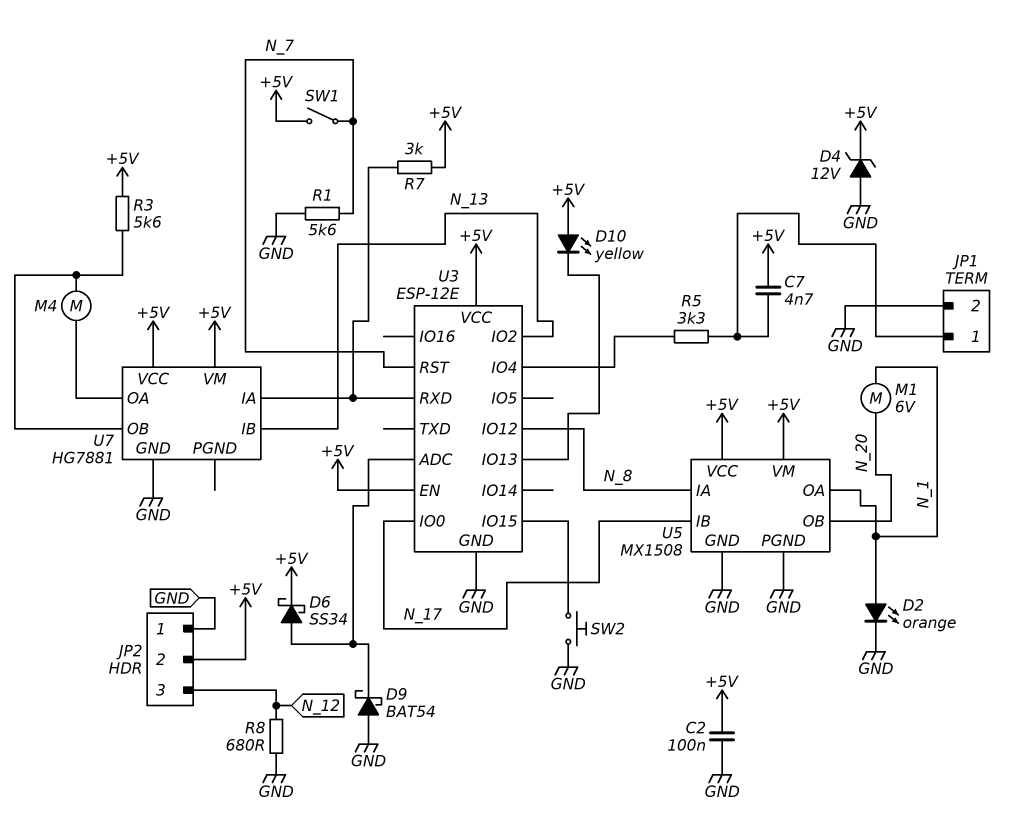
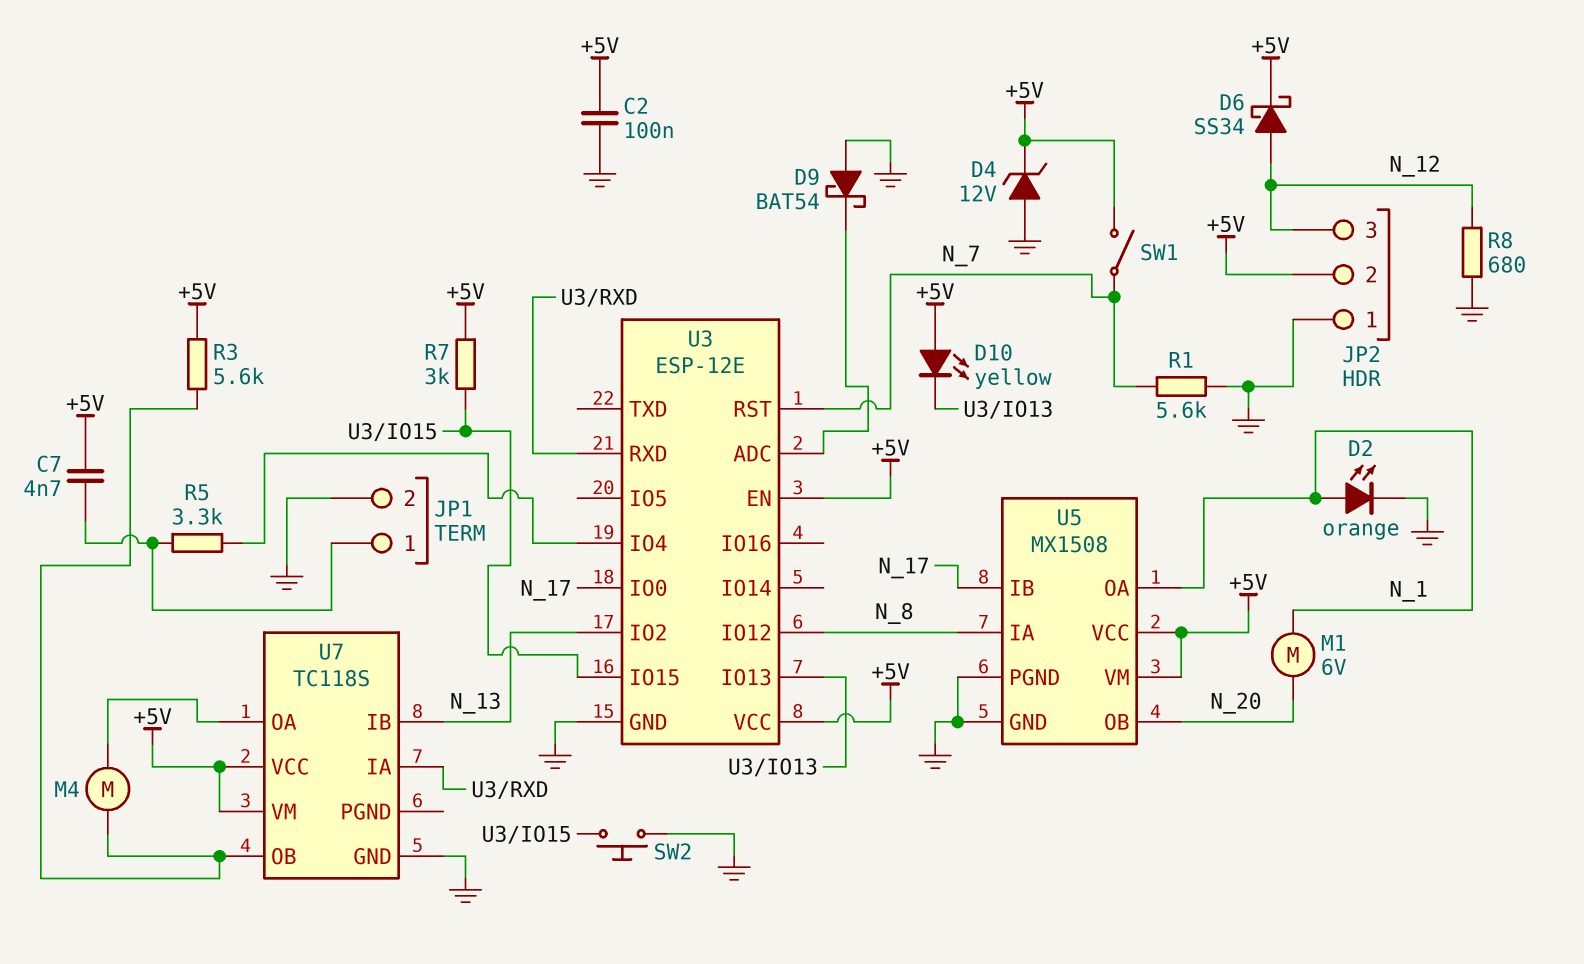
D6: schottky SS34 (A U3/ADC, K +5V) -> schottky SS34 (A N_12, K +5V)
R7: 3k (+5V, U3/RXD) -> 3k (+5V, U3/IO15)
U7: HG7881 -> TC118S

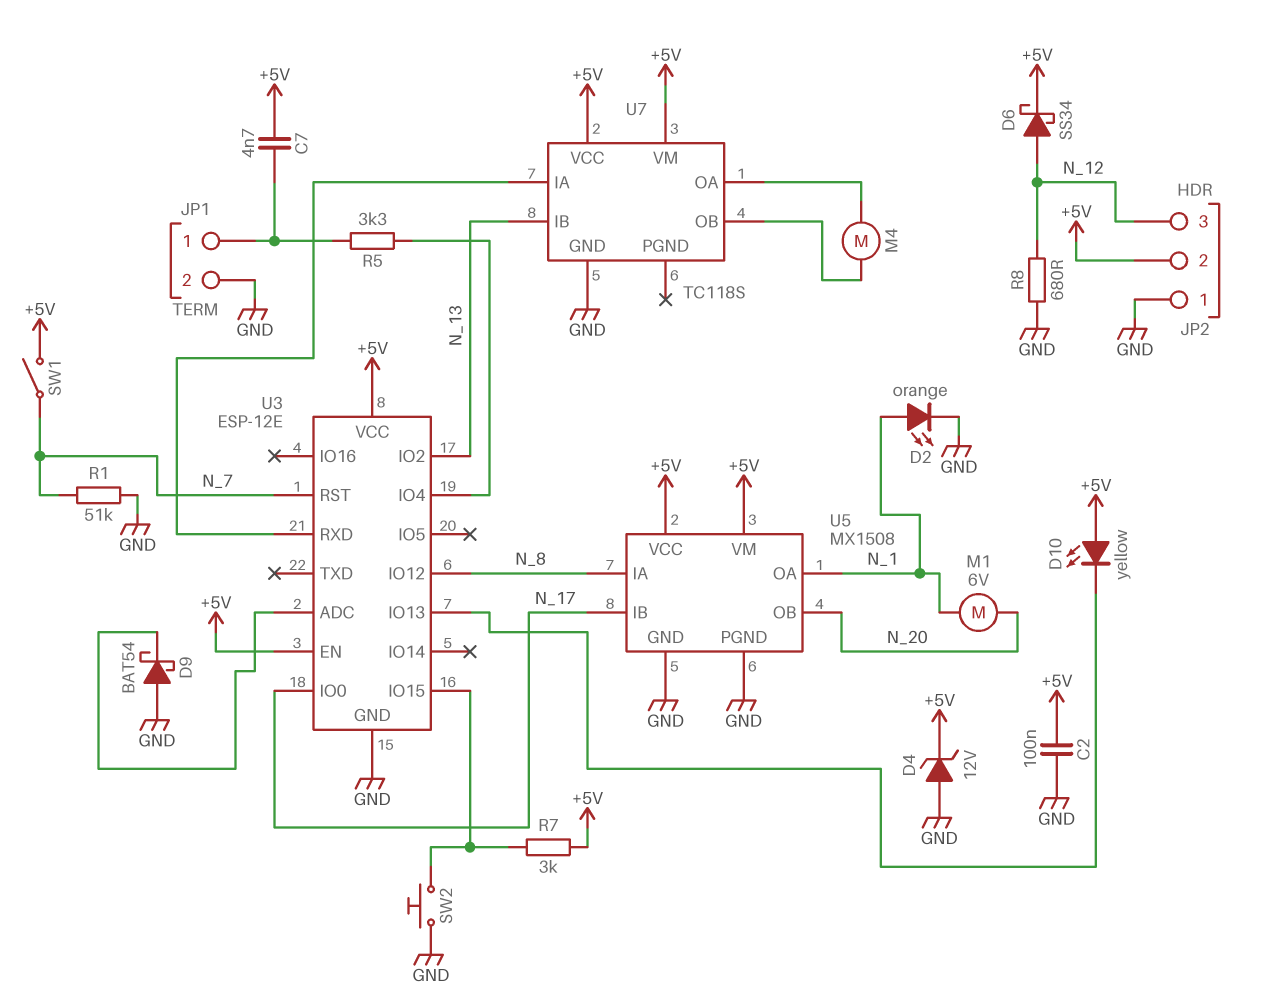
R1: 5.6k (GND, N_7) -> 51k (GND, N_7)
R3: 5.6k (+5V, U7/OB) -> none

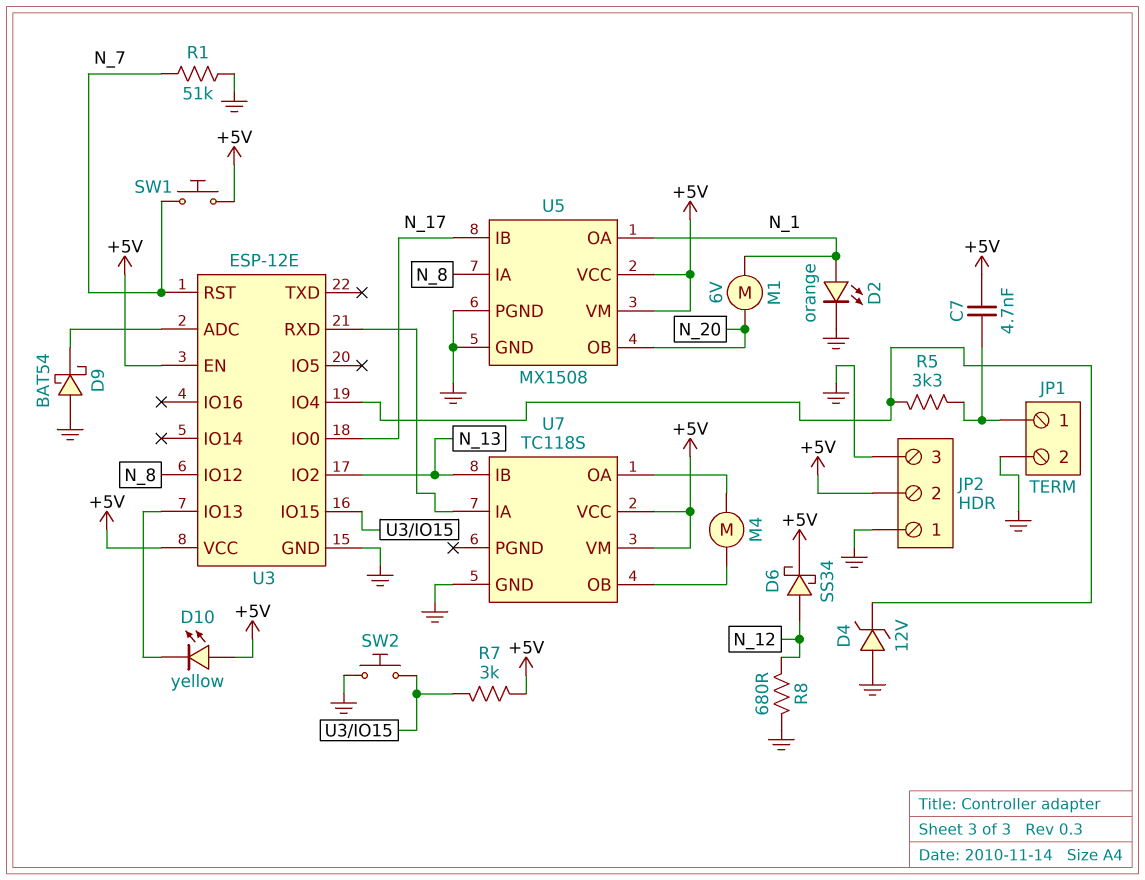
C2: 100nF (+5V, GND) -> none
D4: zener 12V (A GND, K +5V) -> zener 12V (A GND, K U3/IO4)
JP2 pin 3: N_12 -> GND
SW1: switch (+5V, N_7) -> button (+5V, N_7)

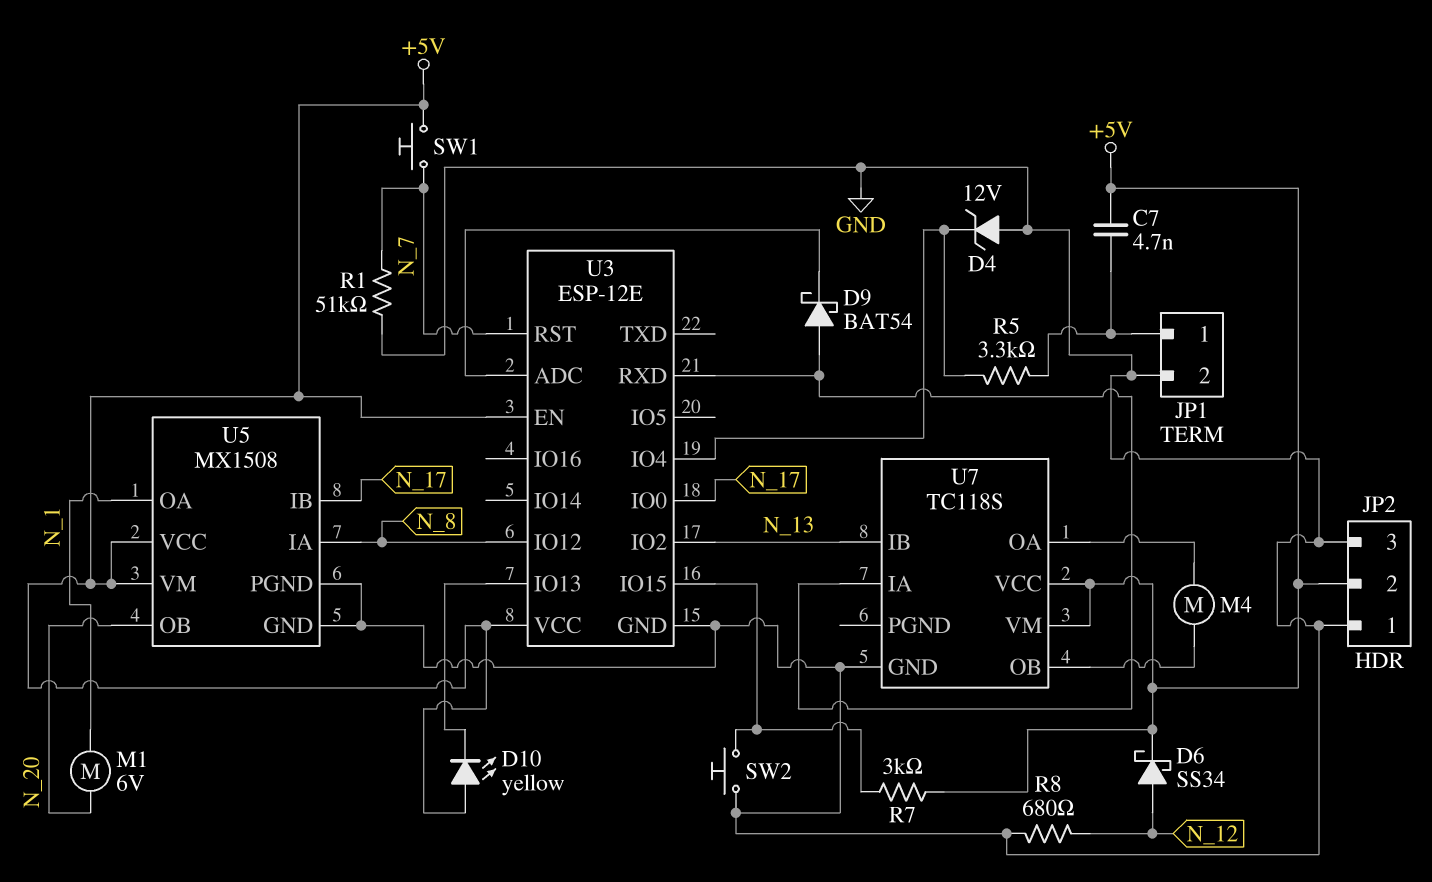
D2: LED orange (A N_1, K GND) -> none
D9: schottky BAT54 (A GND, K U3/ADC) -> schottky BAT54 (A U3/RXD, K U3/ADC)

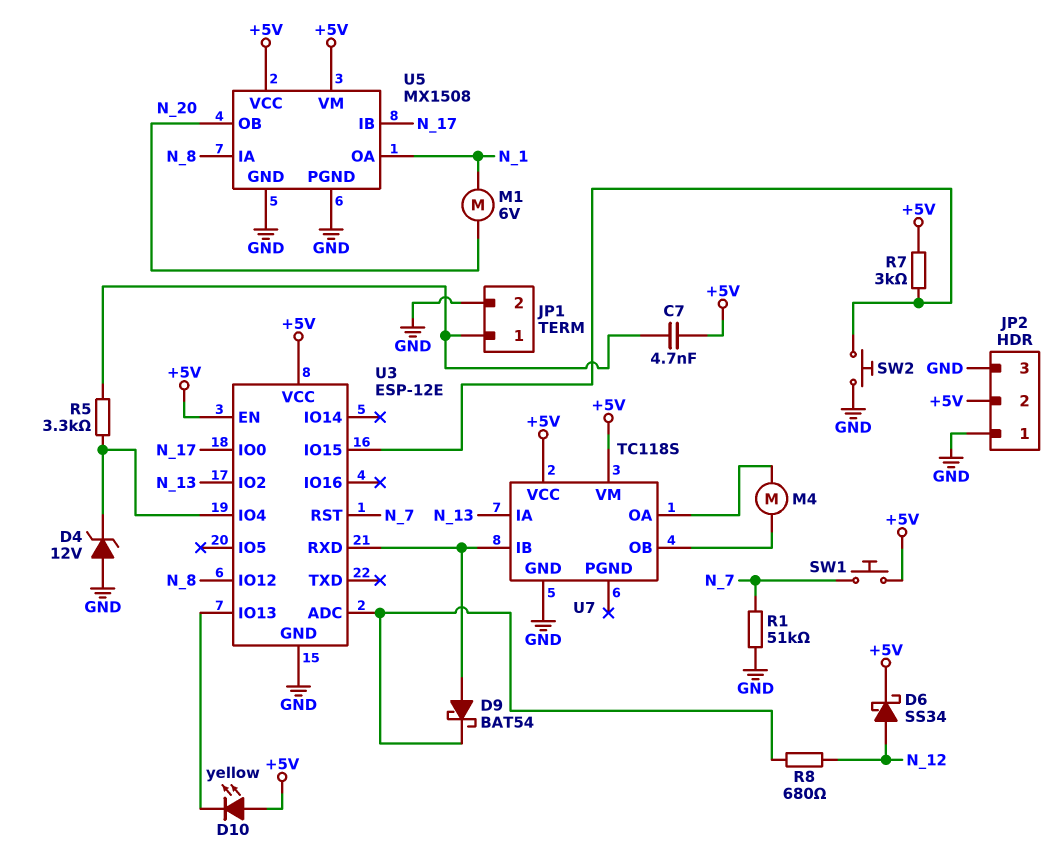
R8: 680 (GND, N_12) -> 680 (N_12, U3/ADC)
U7 pin IA: U3/RXD -> N_13
U7 pin IB: N_13 -> U3/RXD

